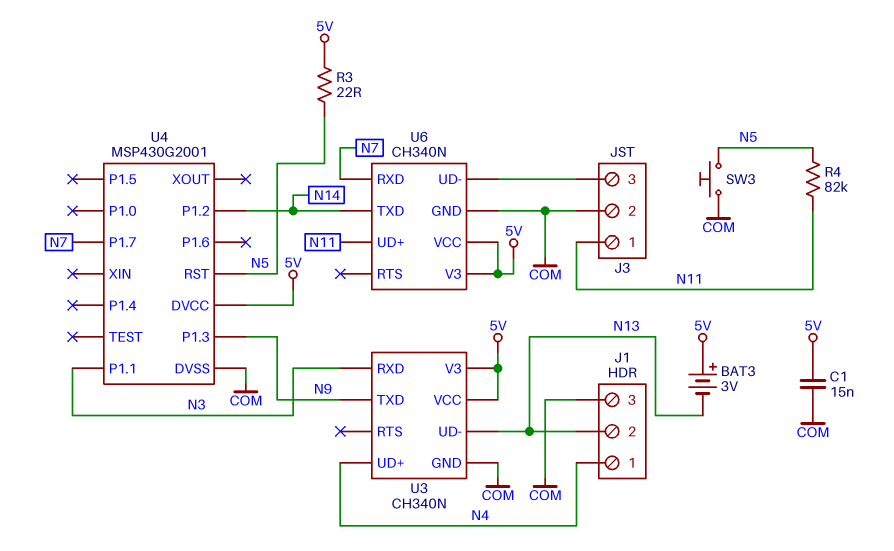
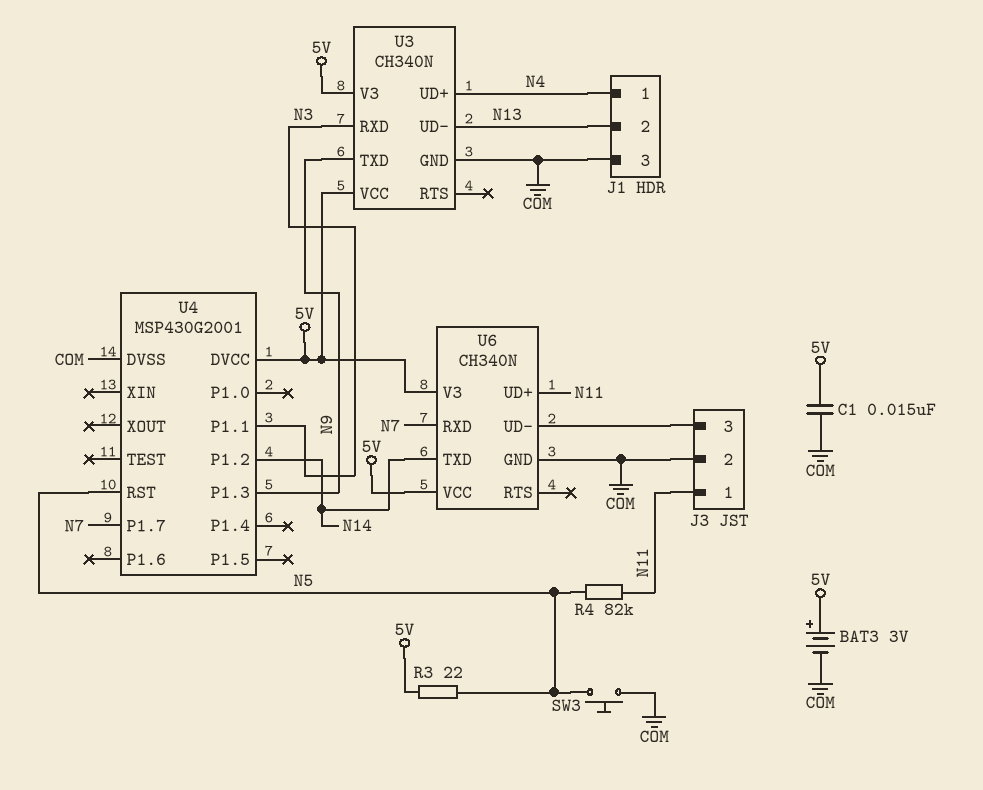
BAT3: 3V (plus 5V, minus N13) -> 3V (plus 5V, minus COM)

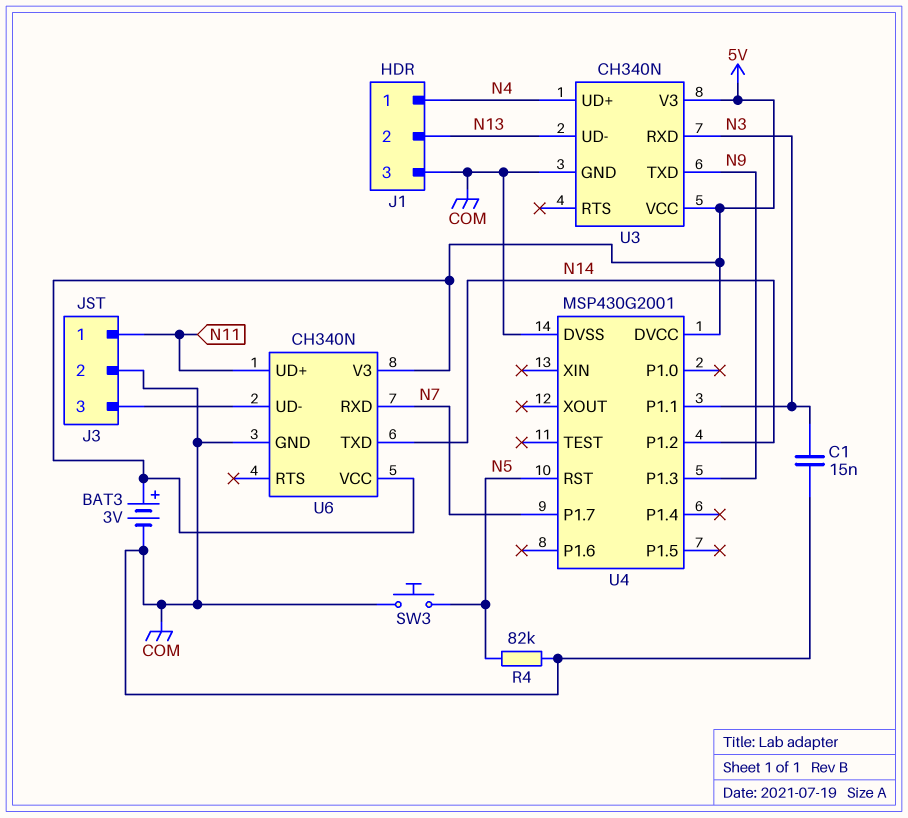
C1: 15nF (5V, COM) -> 15nF (COM, N3)
R3: 22 (5V, N5) -> none
R4: 82k (N5, N11) -> 82k (COM, N5)

